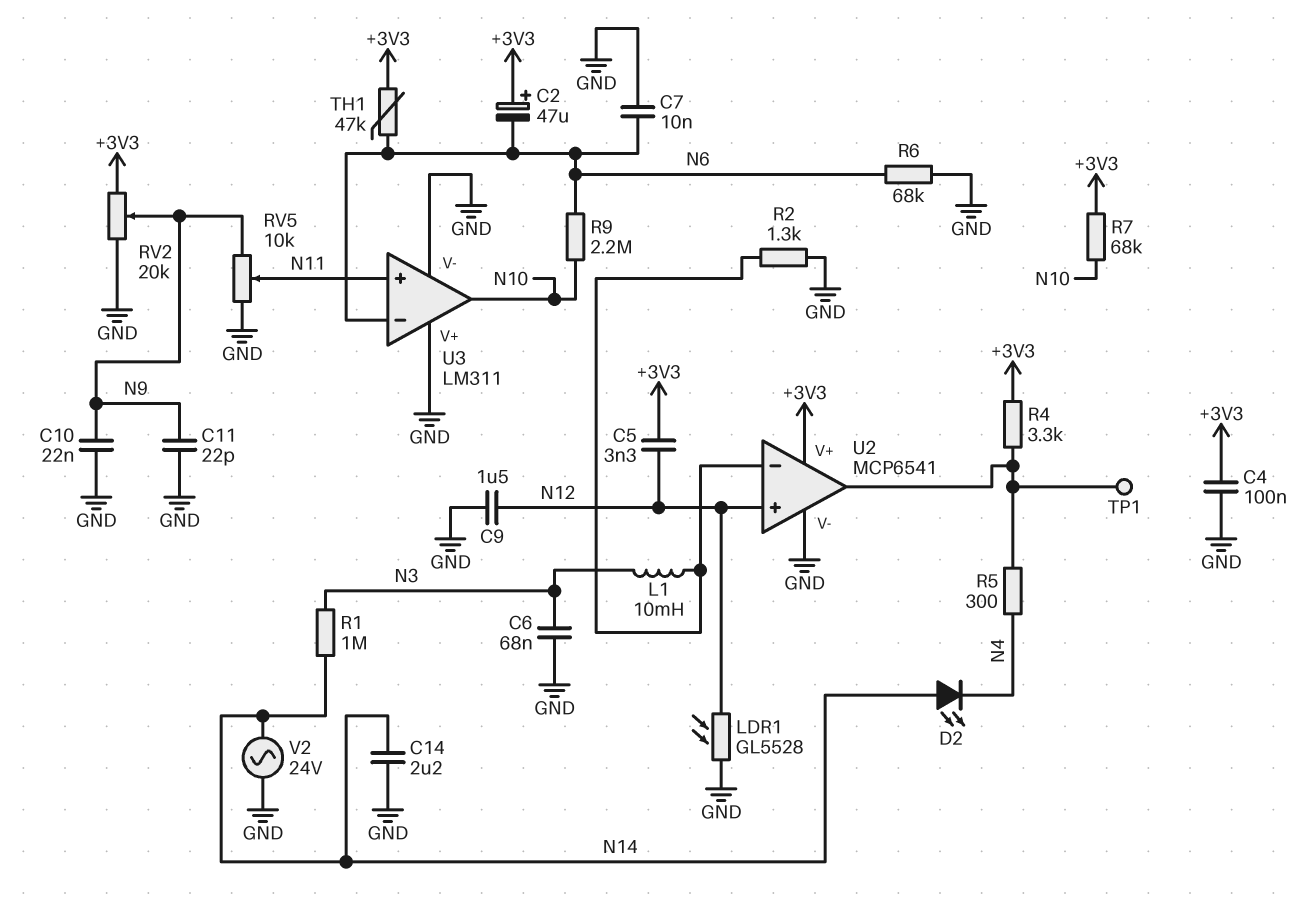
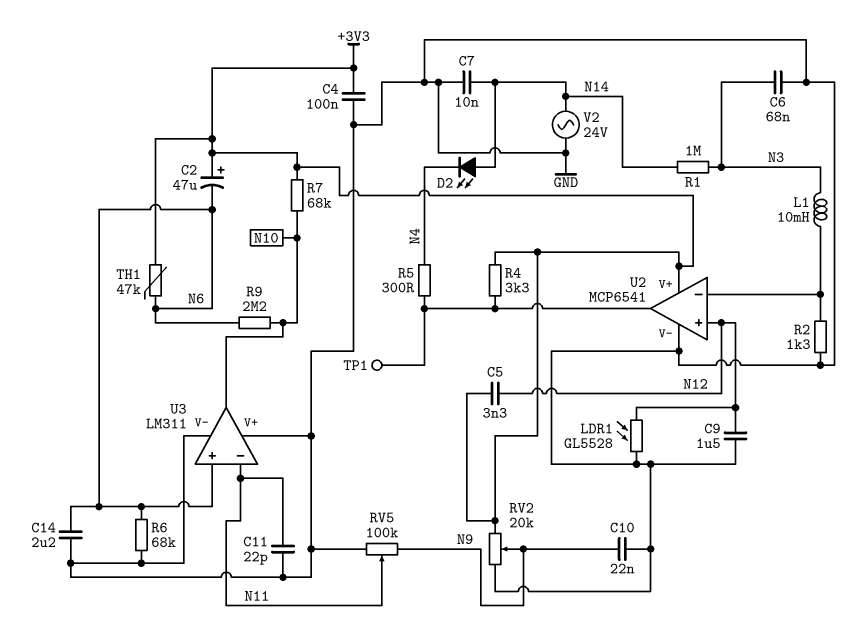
C7: 10nF (GND, N6) -> 10nF (GND, N14)
C11: 22pF (GND, N9) -> 22pF (GND, N11)
C14: 2.2uF (GND, N14) -> 2.2uF (GND, N6)
RV5: 10k (GND, N9, wiper N11) -> 100k (GND, N9, wiper N11)
U3 pin in+: N11 -> N6
U3 pin in-: N6 -> N11

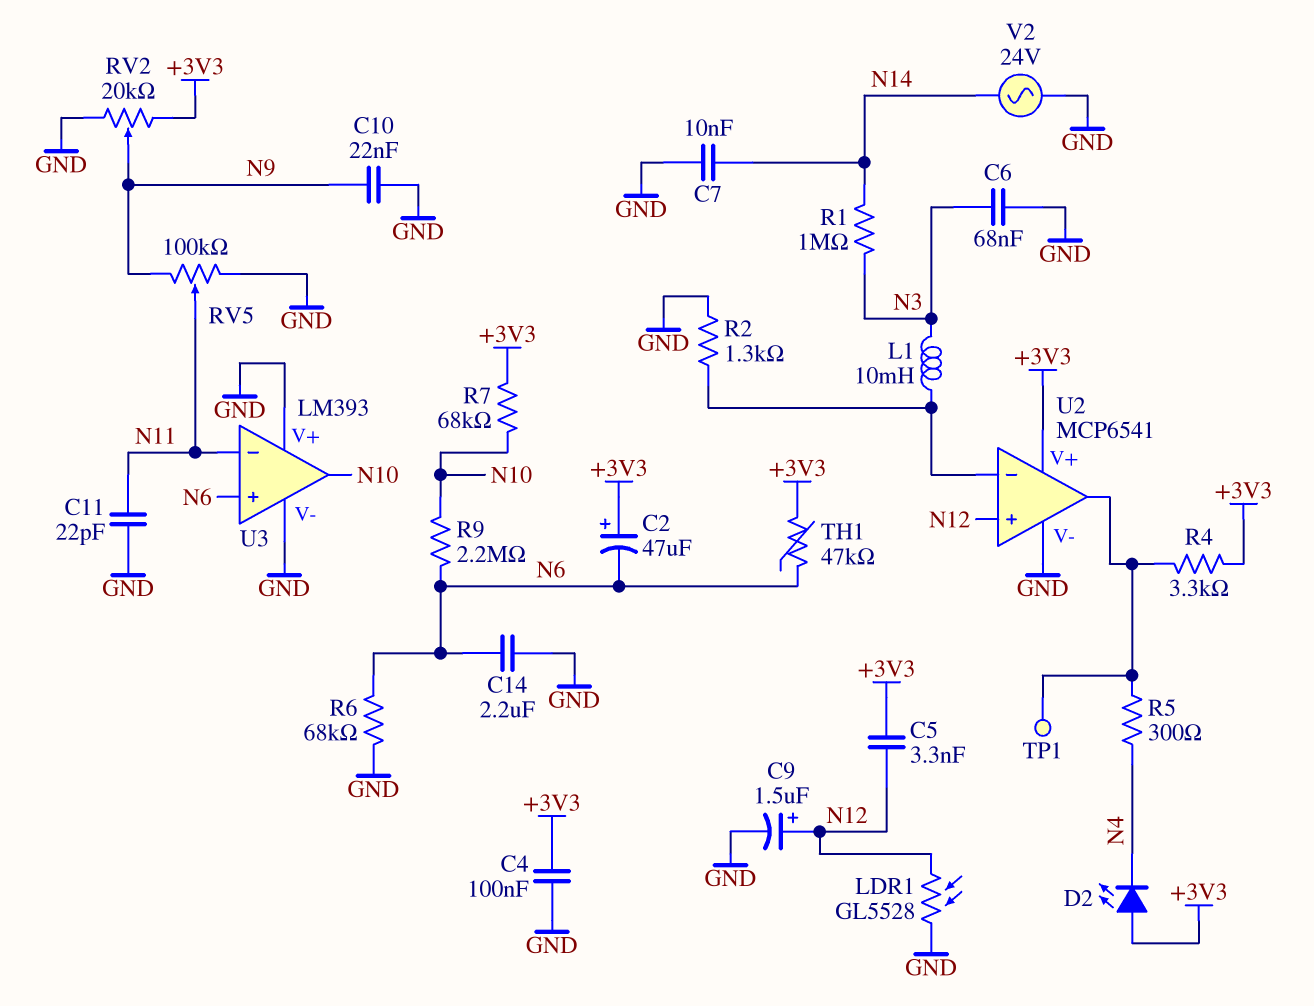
C9: 1.5uF (GND, N12) -> 1.5uF (plus N12, minus GND)
D2: LED (A N14, K N4) -> LED (A +3V3, K N4)
U3: LM311 -> LM393

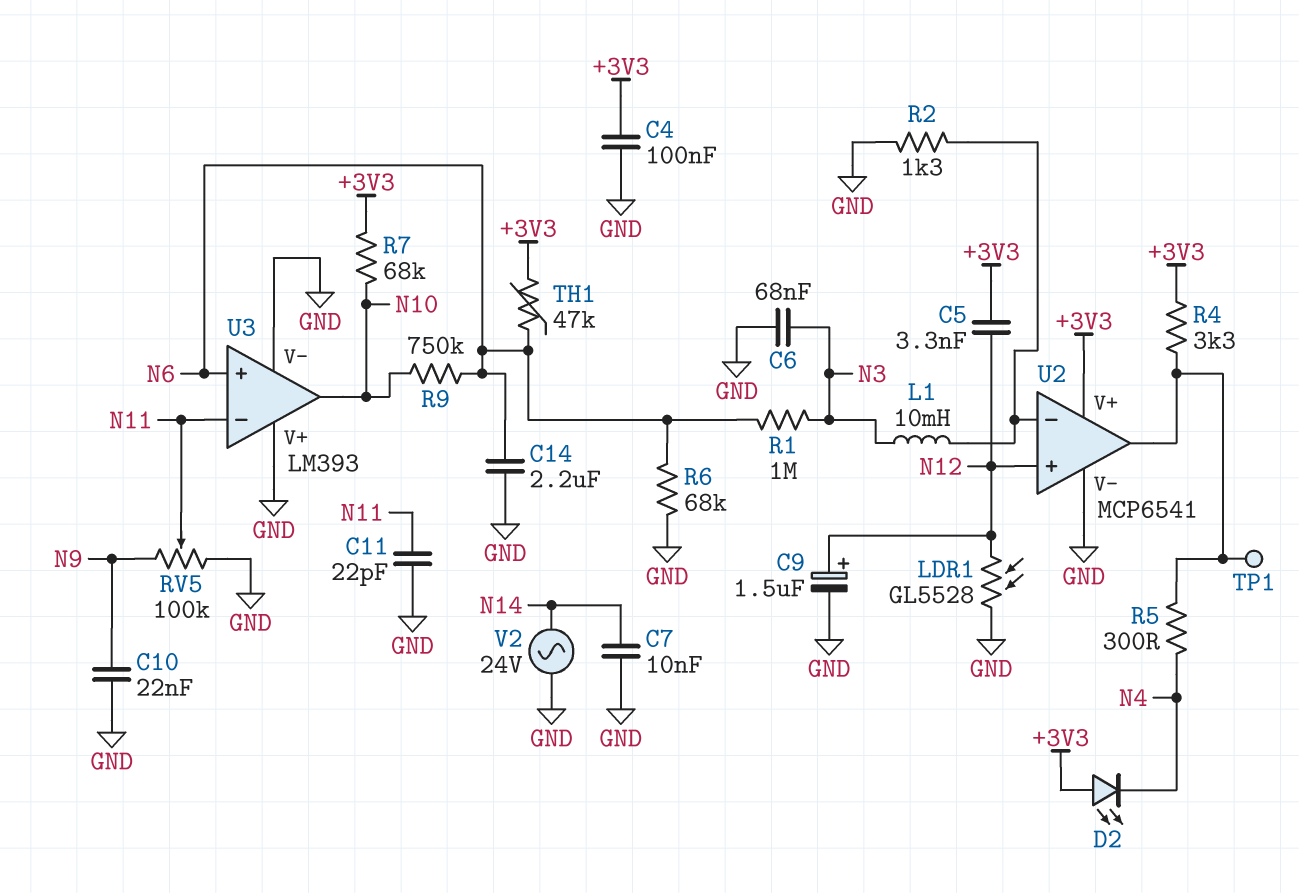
C2: 47uF (plus +3V3, minus N6) -> none
R1: 1M (N3, N14) -> 1M (N3, N6)
R9: 2.2M (N6, N10) -> 750k (N6, N10)
RV2: 20k (+3V3, GND, wiper N9) -> none

